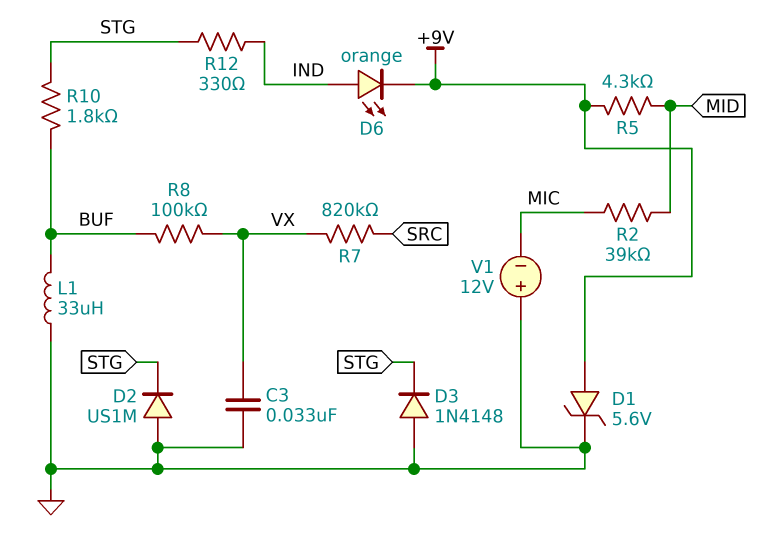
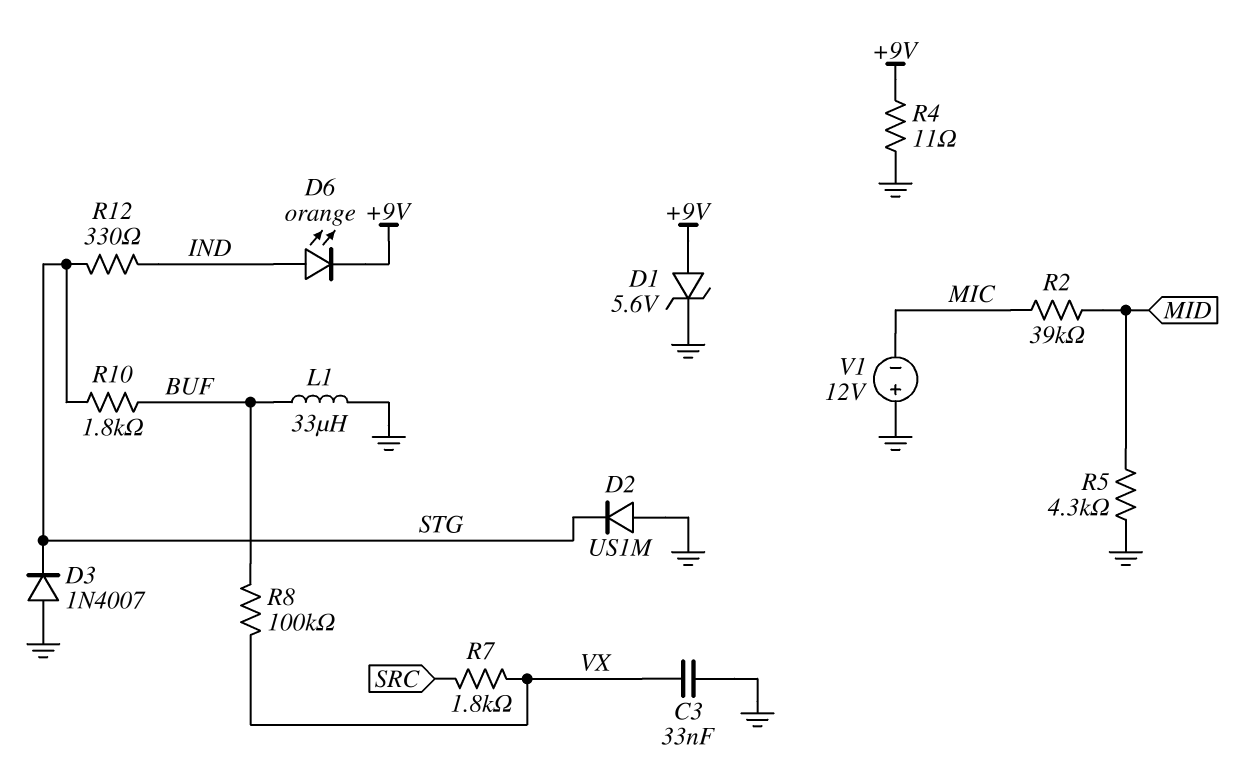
D3: diode 1N4148 (A GND, K STG) -> diode 1N4007 (A GND, K STG)
R4: none -> 11 (+9V, GND)
R5: 4.3k (+9V, MID) -> 4.3k (GND, MID)
R7: 820k (SRC, VX) -> 1.8k (SRC, VX)

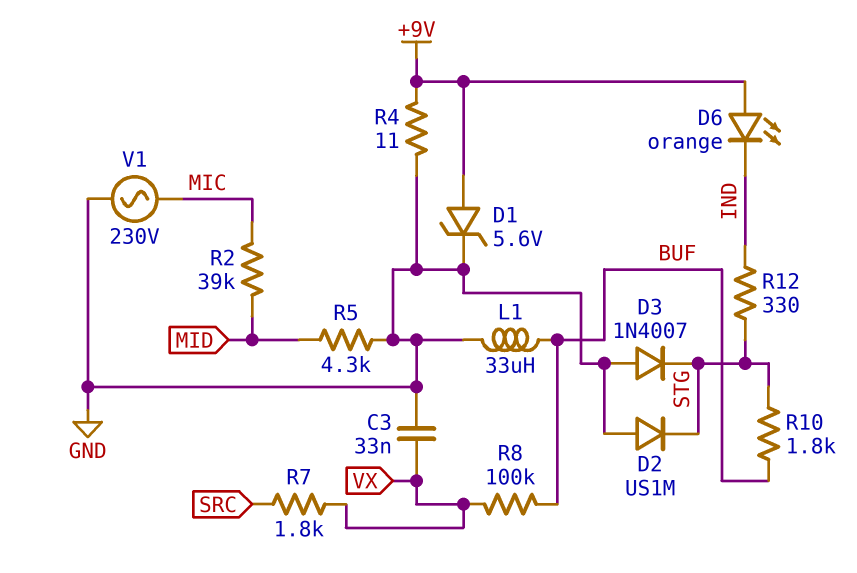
D6: LED orange (A IND, K +9V) -> LED orange (A +9V, K IND)
V1: 12V (plus GND, minus MIC) -> AC 230V (GND, MIC)

